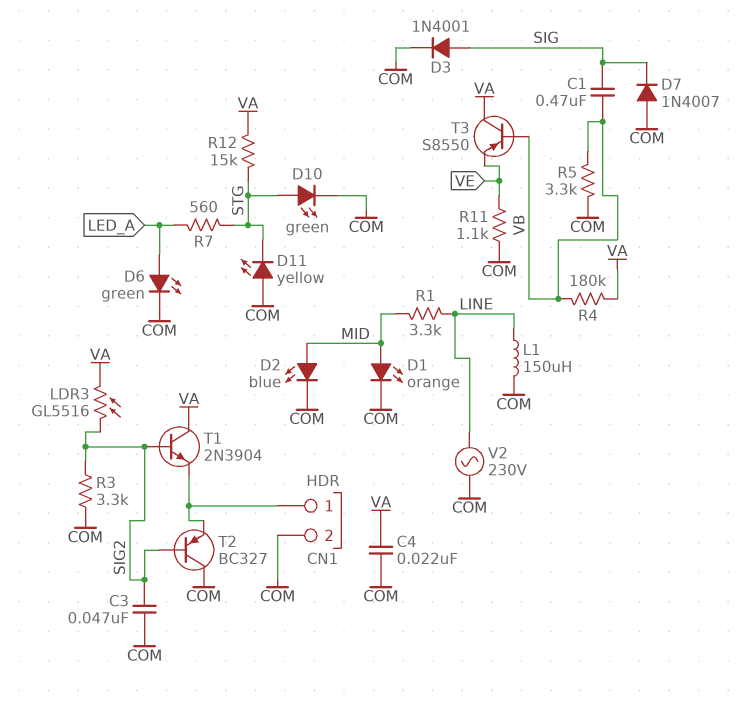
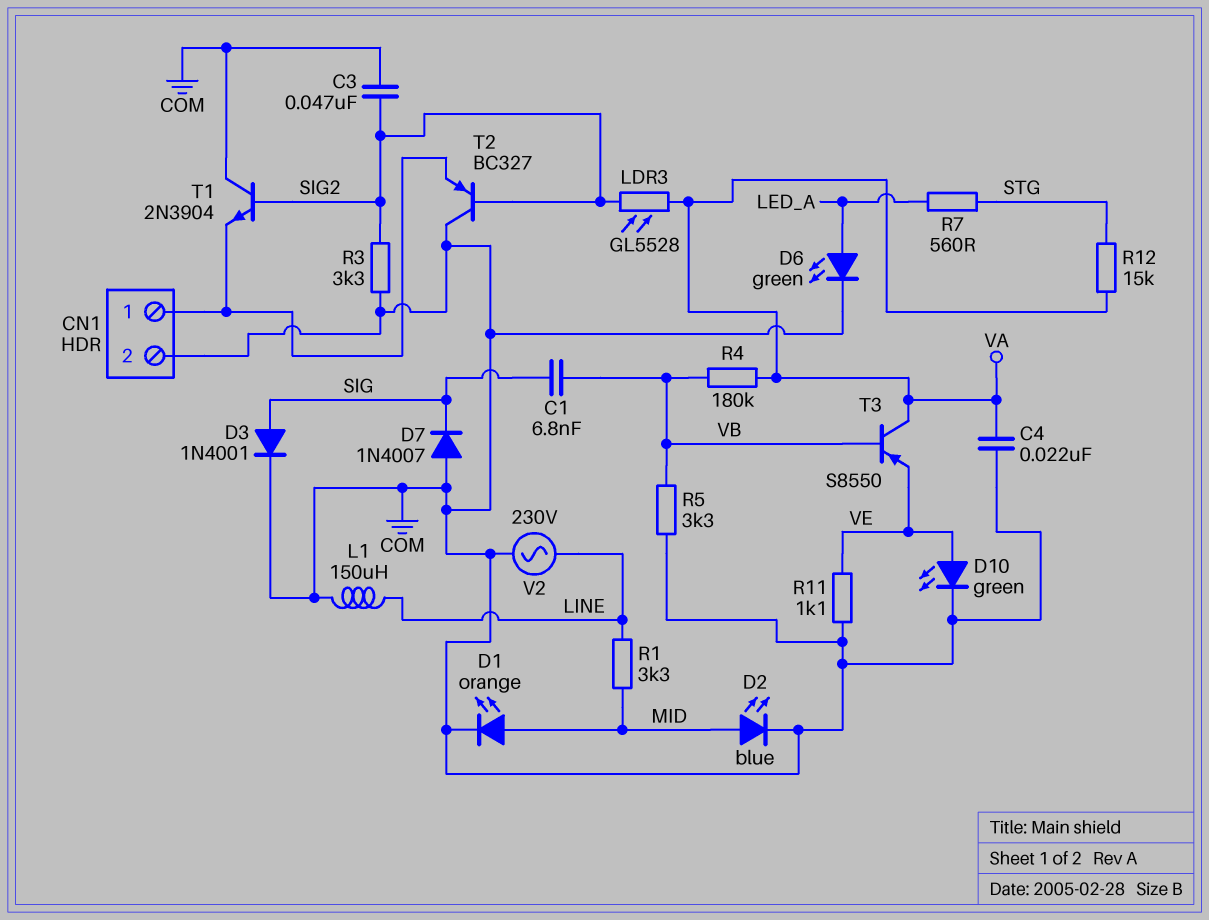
C1: 470nF (SIG, VB) -> 6.8nF (SIG, VB)
D10: LED green (A STG, K COM) -> LED green (A VE, K COM)
D11: LED yellow (A COM, K STG) -> none
LDR3: GL5516 (SIG2, VA) -> GL5528 (SIG2, VA)
T1: NPN 2N3904 (B SIG2, C VA, E CN1/1) -> NPN 2N3904 (B SIG2, C COM, E CN1/1)

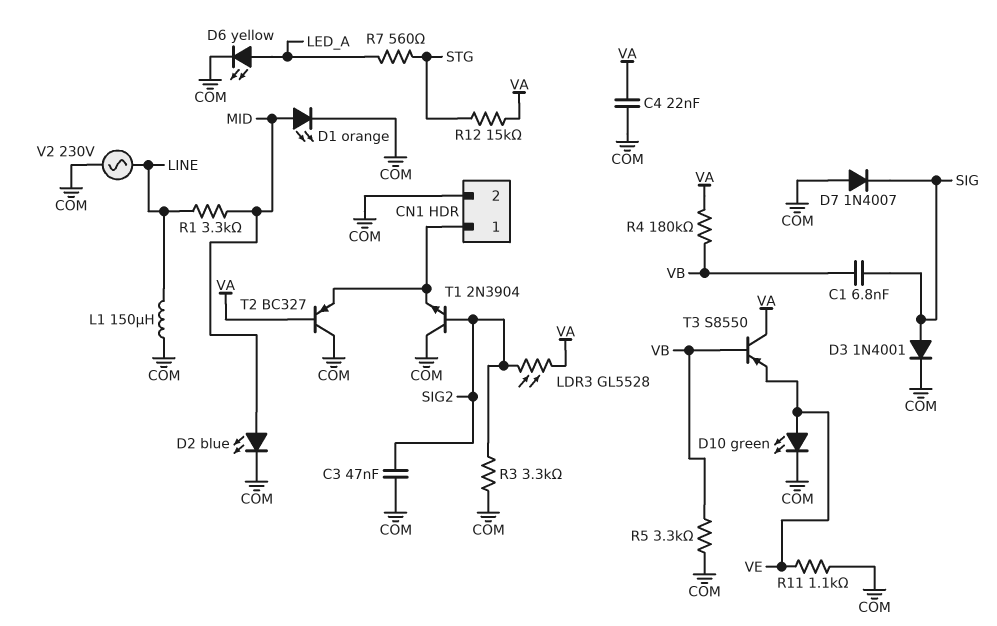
D6: LED green (A LED_A, K COM) -> LED yellow (A LED_A, K COM)
T2: PNP BC327 (B SIG2, C COM, E CN1/1) -> PNP BC327 (B VA, C COM, E CN1/1)

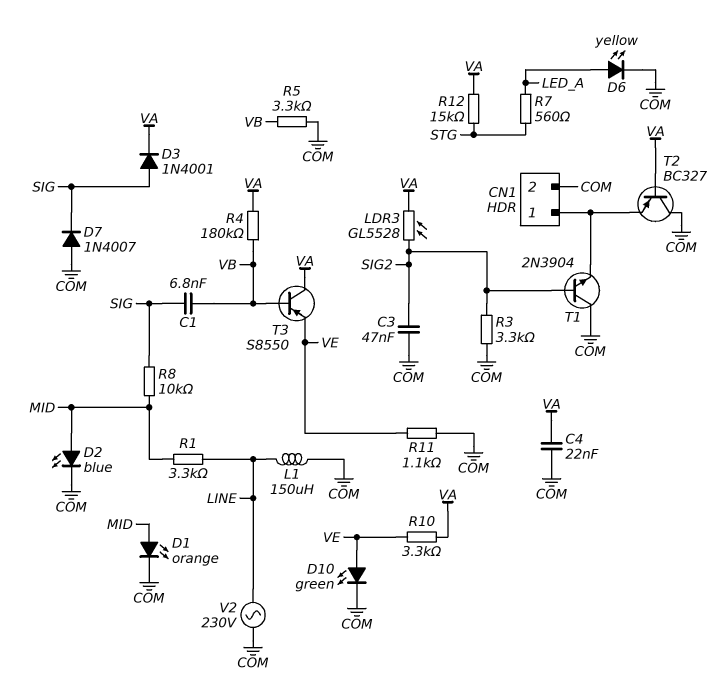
D3: diode 1N4001 (A SIG, K COM) -> diode 1N4001 (A SIG, K VA)
R8: none -> 10k (MID, SIG)
R10: none -> 3.3k (VA, VE)

